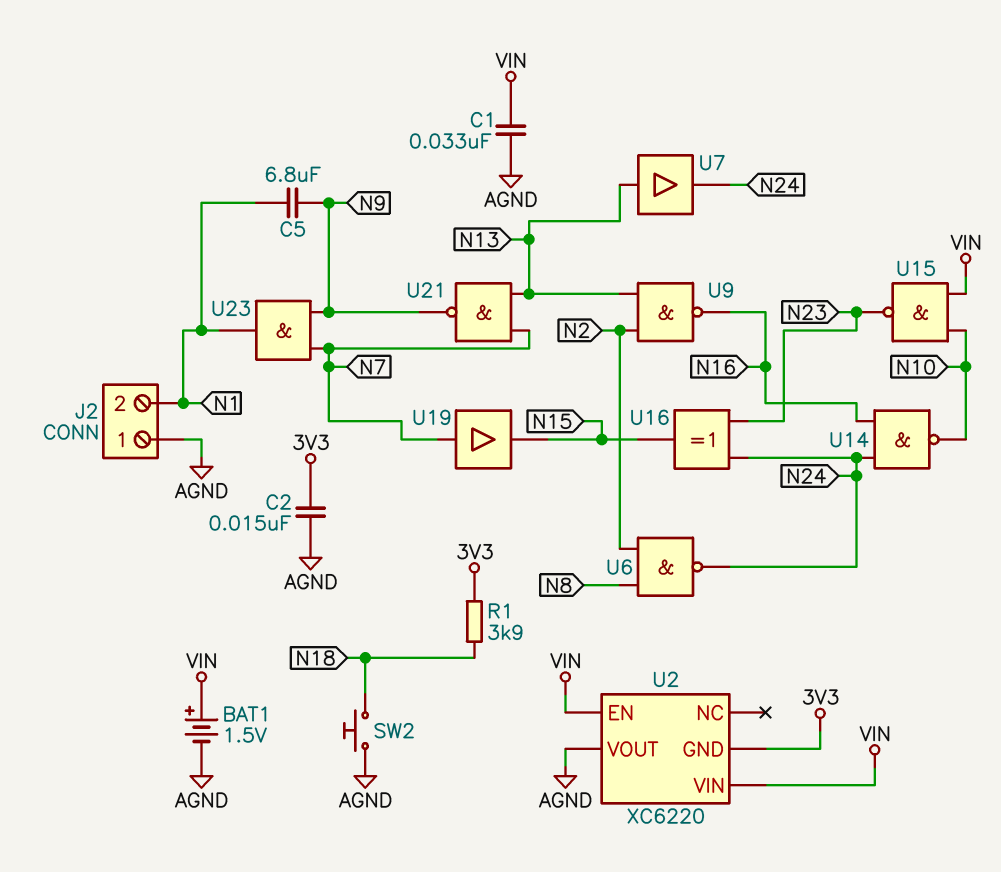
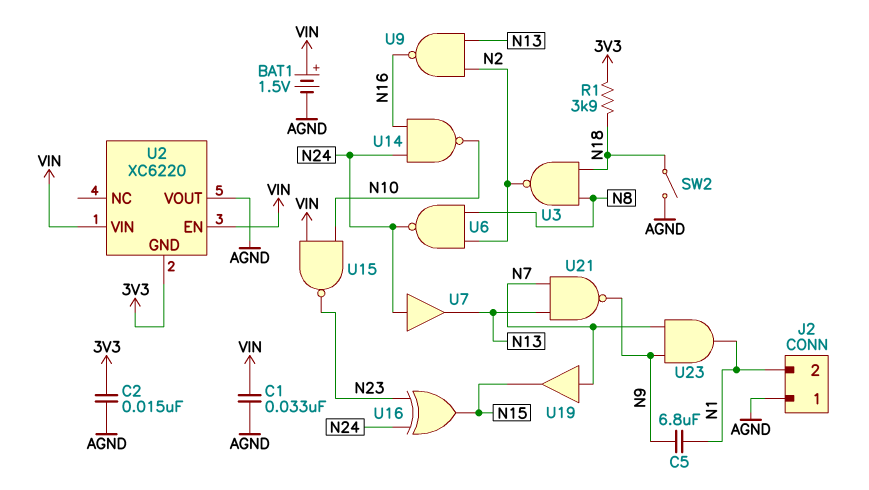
SW2: button (AGND, N18) -> switch (AGND, N18)
U3: none -> NAND (in N8, in N18, out N2)
U7: buffer (in N13, out N24) -> buffer (in N24, out N13)

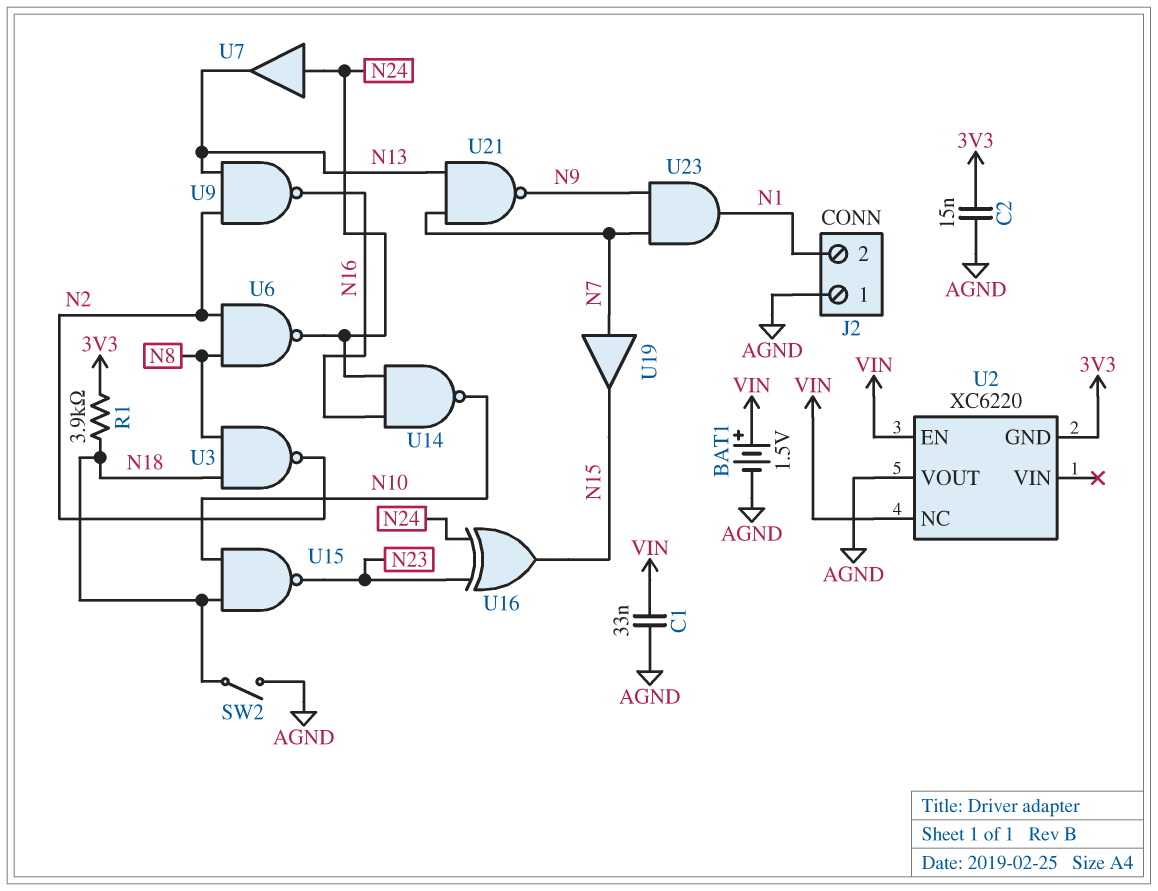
C5: 6.8uF (N1, N9) -> none
U2 pin NC: none -> VIN
U2 pin VIN: VIN -> none
U15: NAND (in N10, in VIN, out N23) -> NAND (in N10, in N18, out N23)

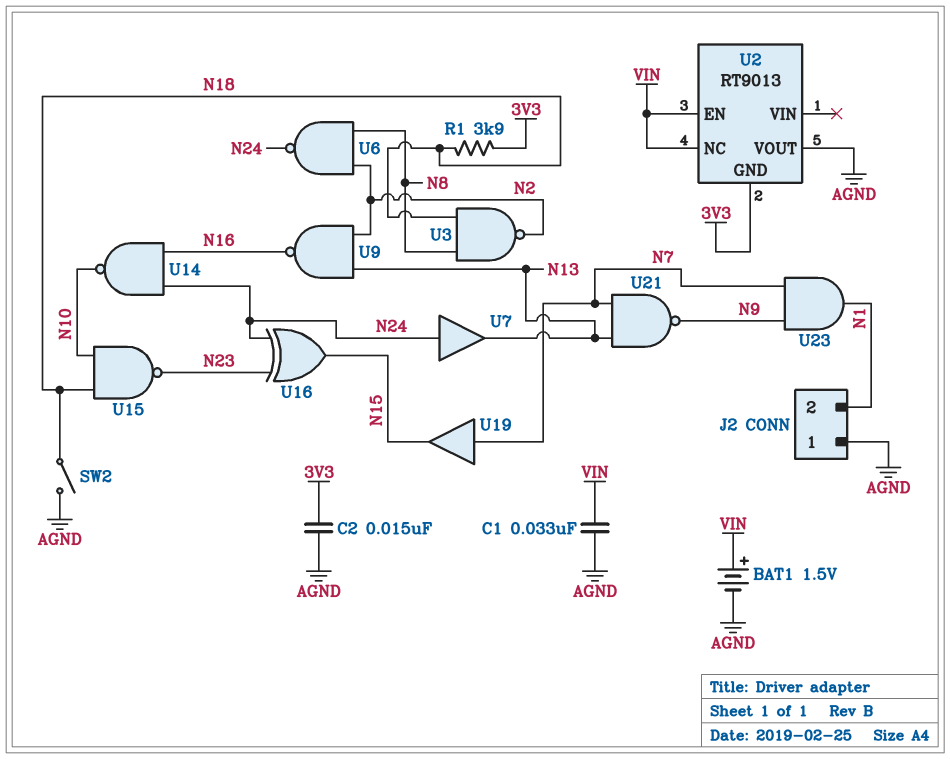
U2: XC6220 -> RT9013

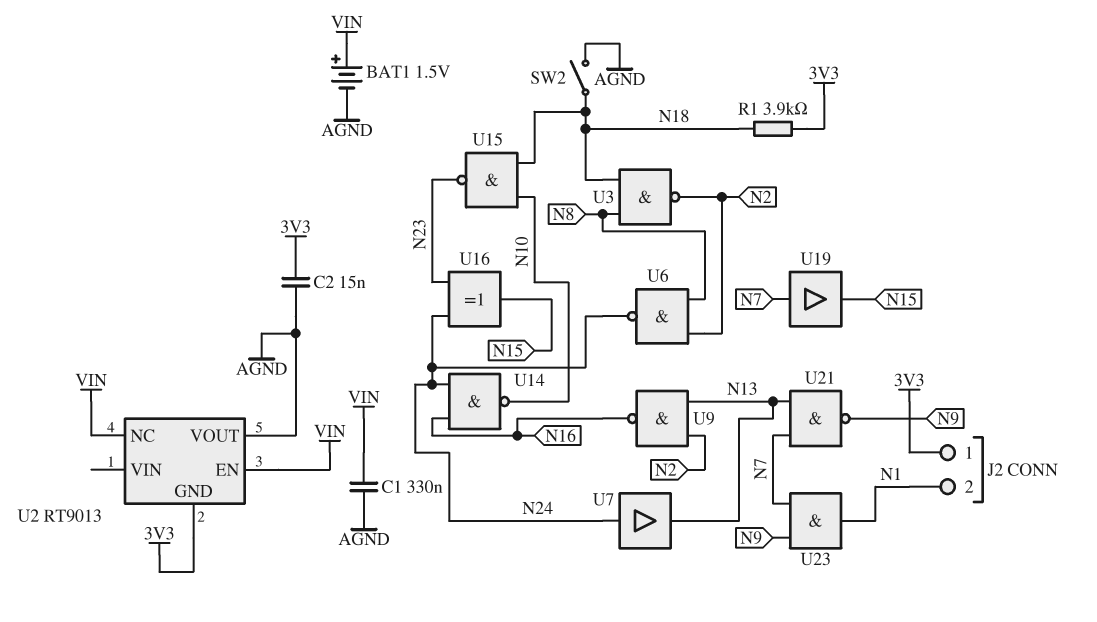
C1: 33nF (AGND, VIN) -> 330nF (AGND, VIN)
J2 pin 1: AGND -> 3V3

